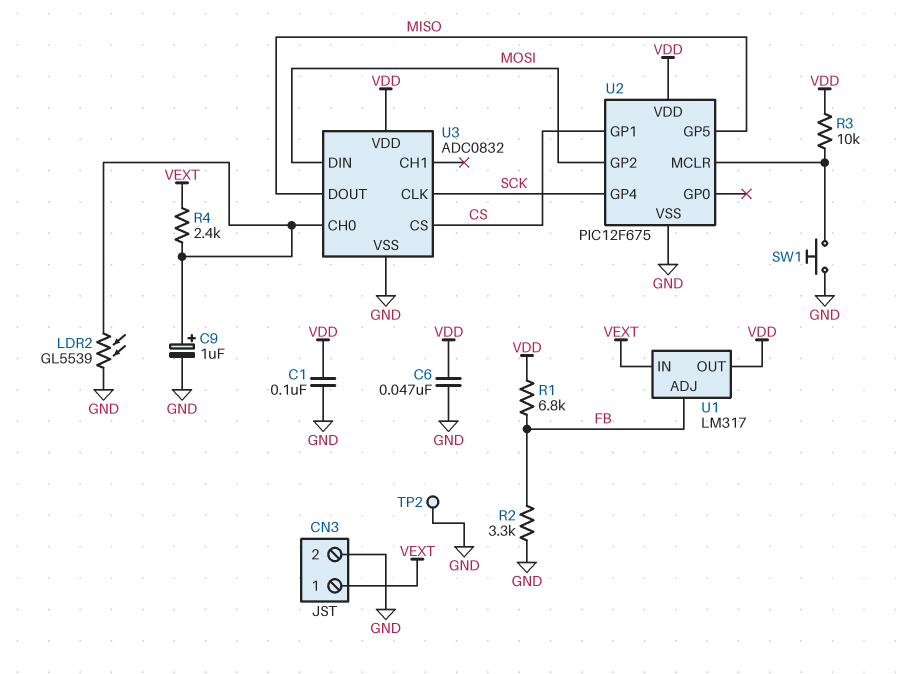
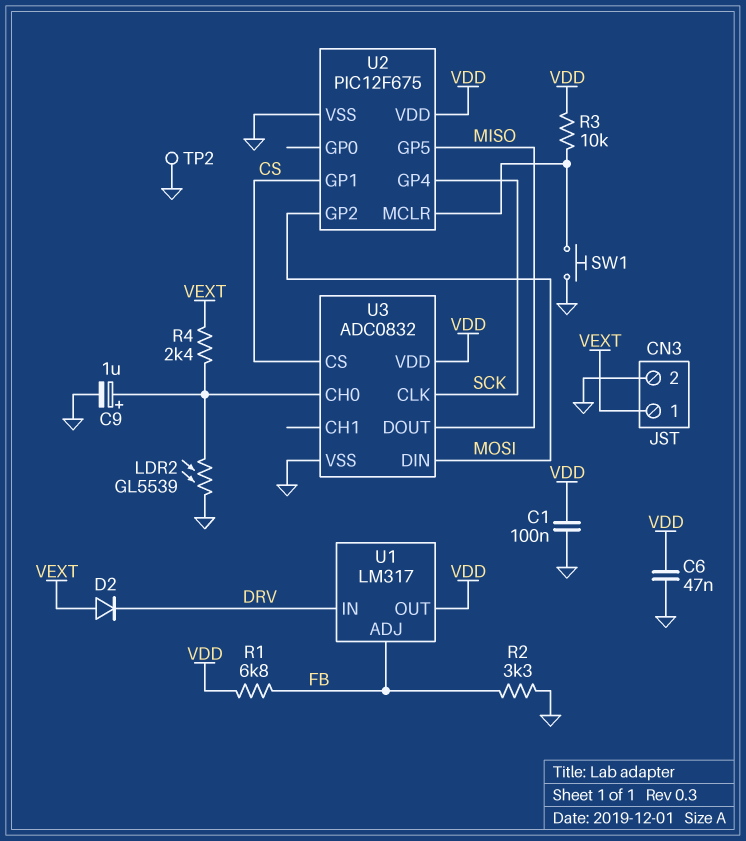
D2: none -> diode (A VEXT, K DRV)
U1 pin IN: VEXT -> DRV

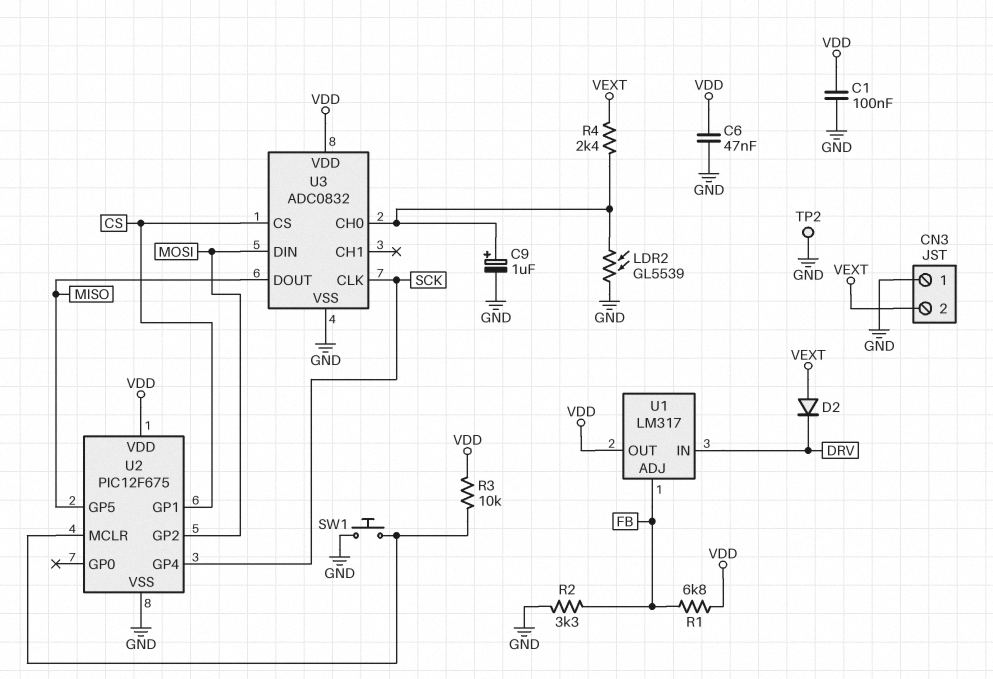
CN3 pin 1: VEXT -> GND
CN3 pin 2: GND -> VEXT

